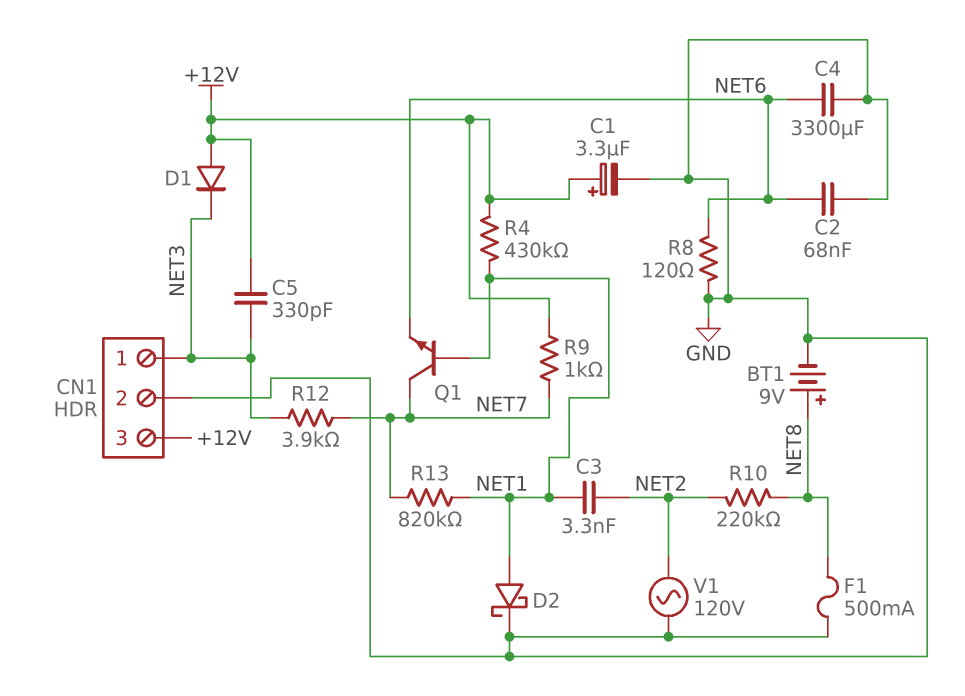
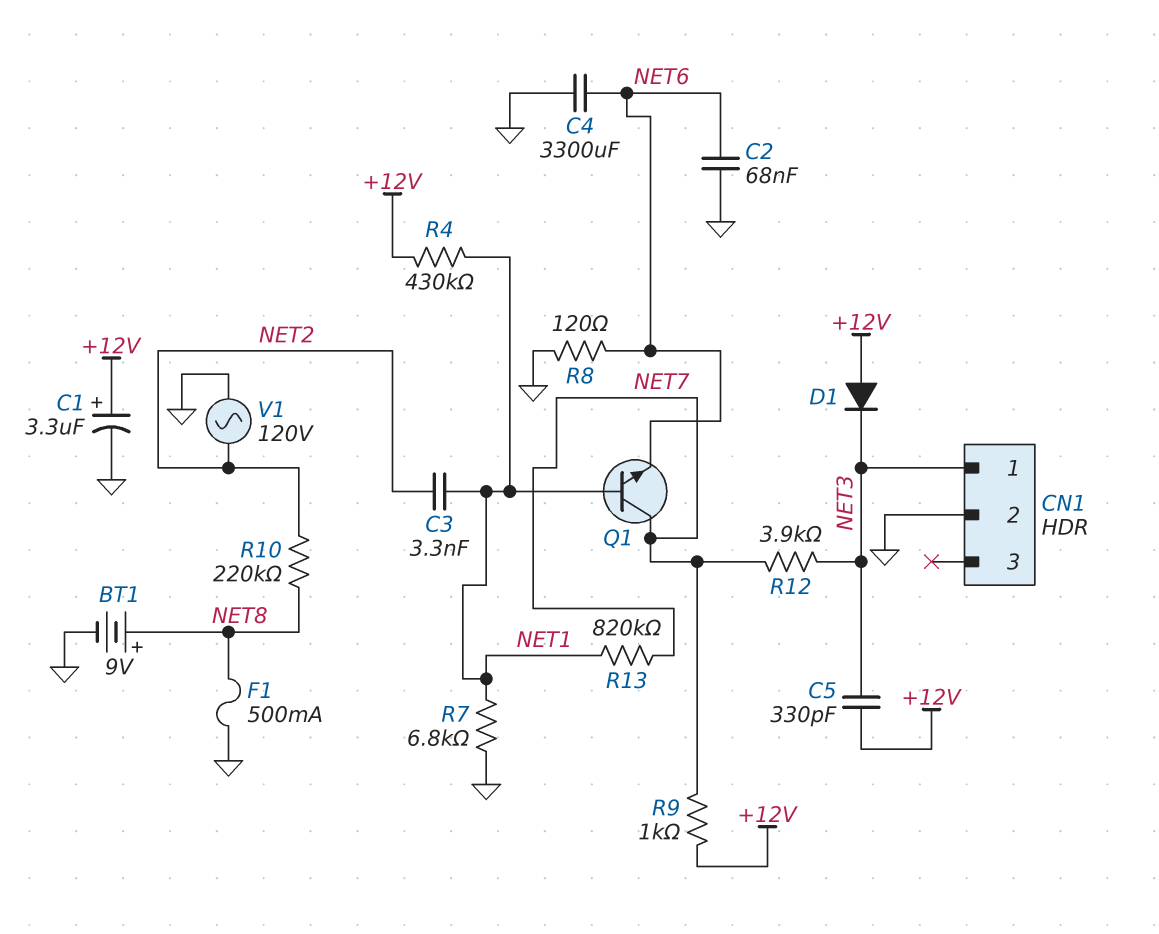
CN1 pin 3: +12V -> none
D2: schottky (A NET1, K GND) -> none
R7: none -> 6.8k (GND, NET1)

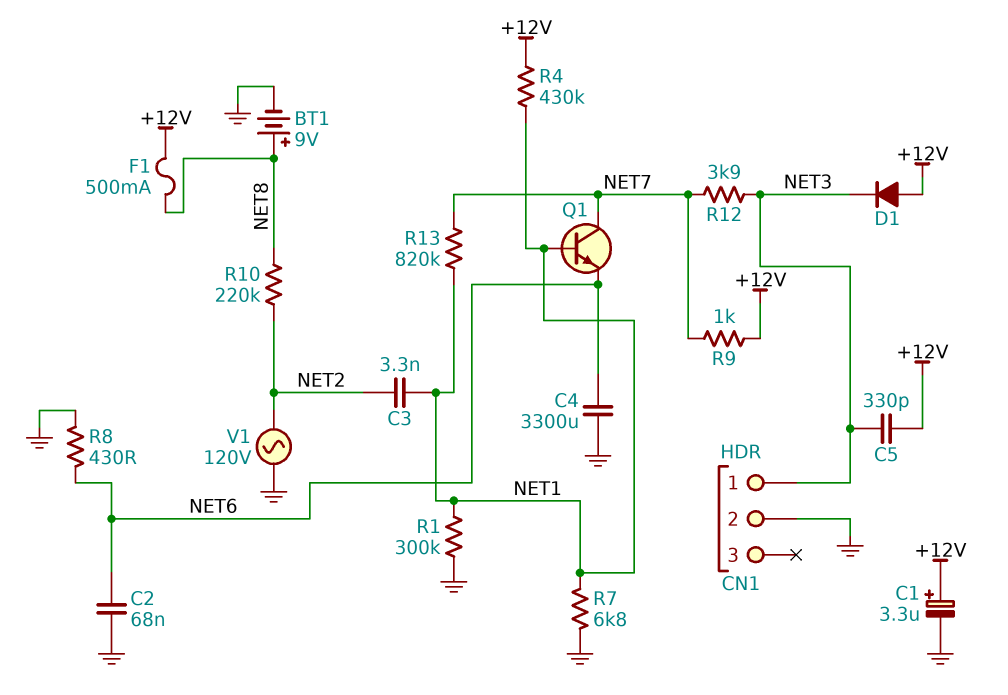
F1: 500mA (GND, NET8) -> 500mA (+12V, NET8)
R1: none -> 300k (GND, NET1)
R8: 120 (GND, NET6) -> 430 (GND, NET6)

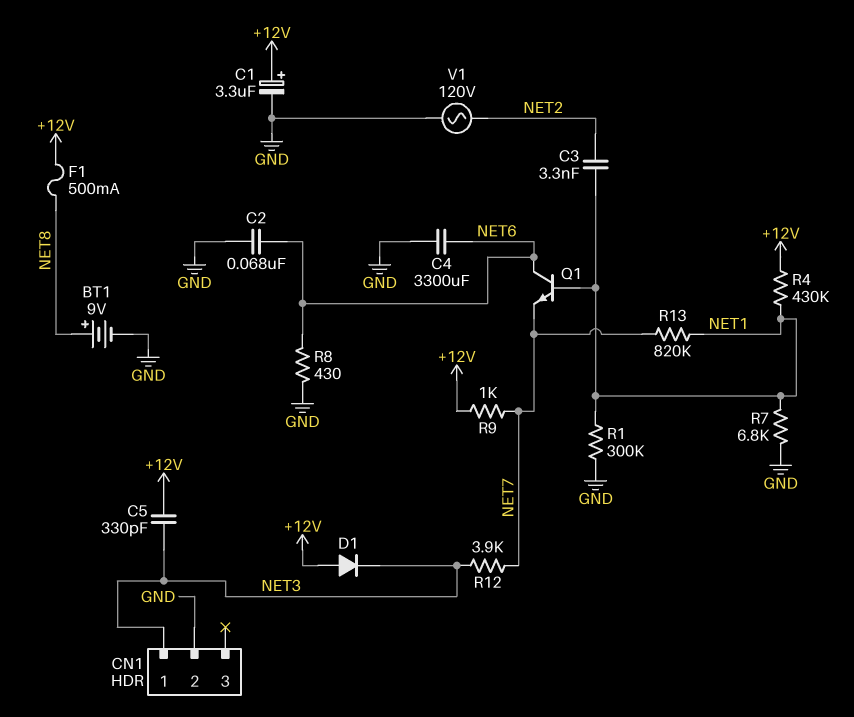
Q1: NPN (B NET1, C NET7, E NET6) -> NPN (B NET1, C NET6, E NET7)
R10: 220k (NET2, NET8) -> none

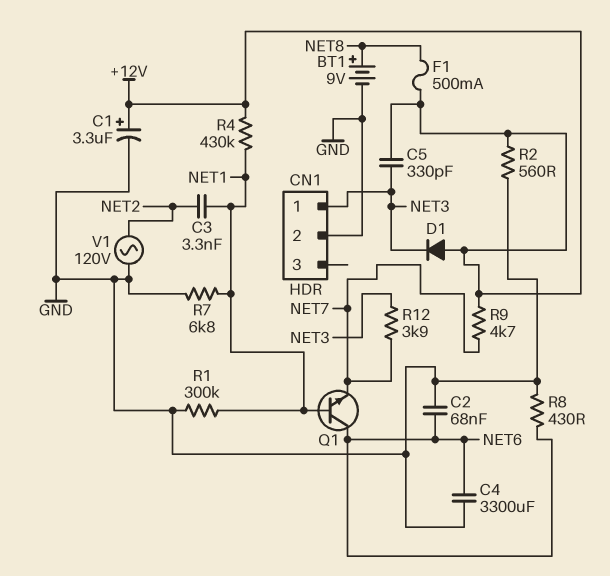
R2: none -> 560 (+12V, GND)
R9: 1k (+12V, NET7) -> 4.7k (+12V, NET7)
R13: 820k (NET1, NET7) -> none

